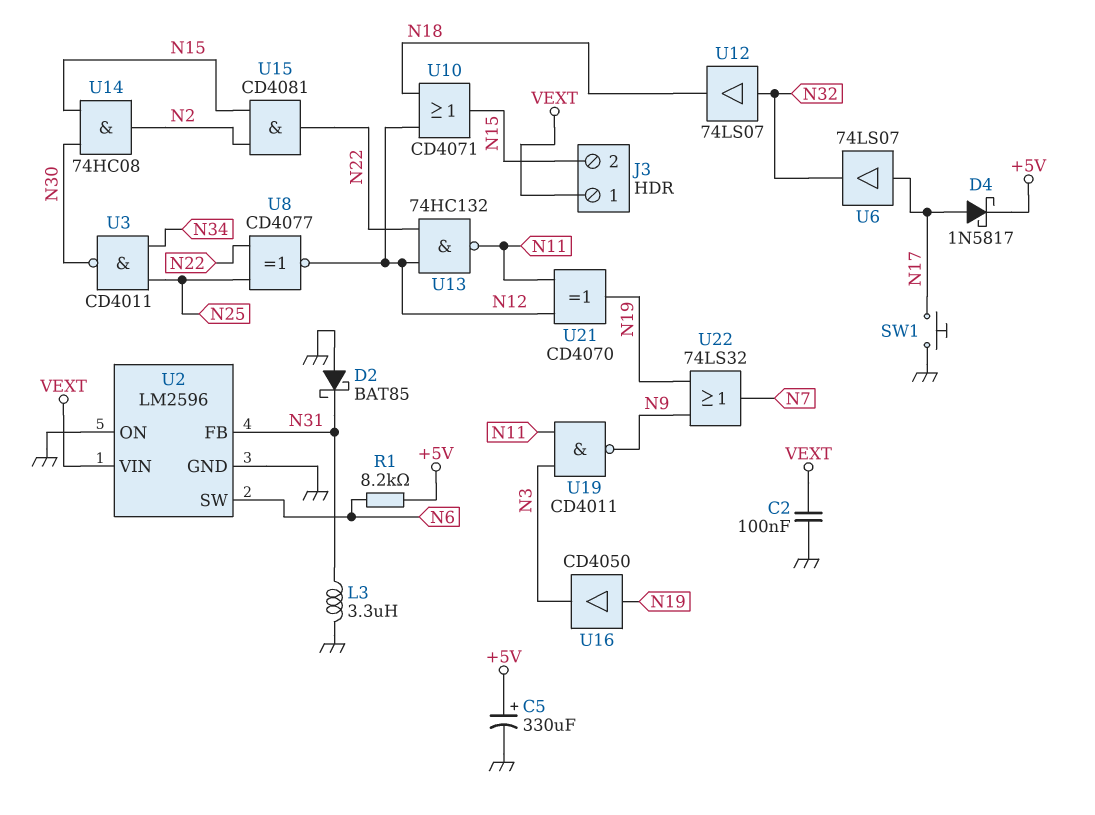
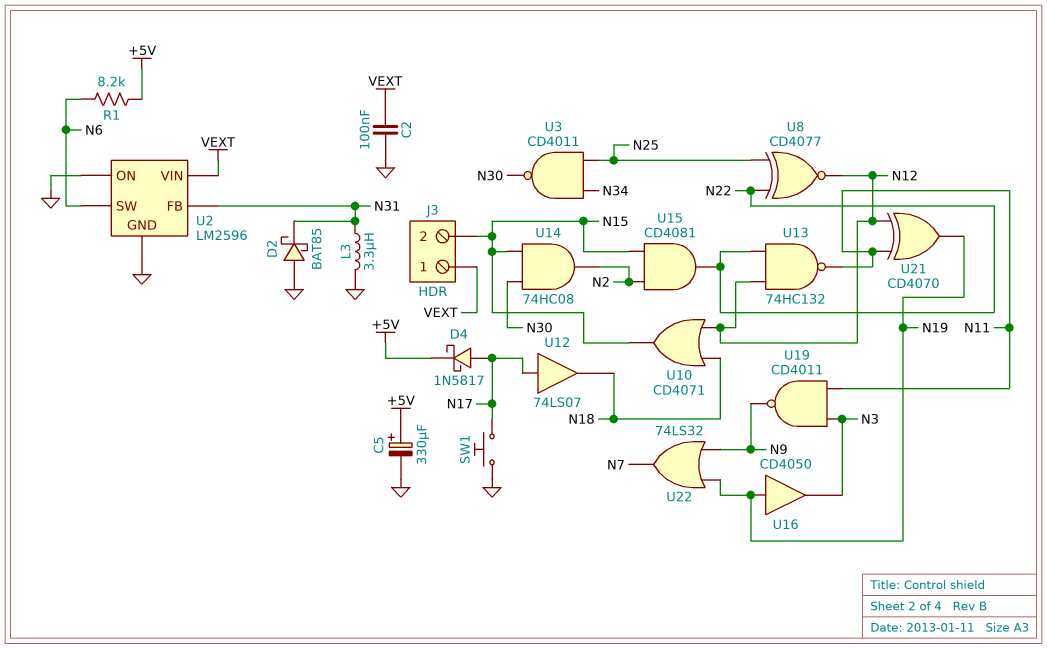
U6: buffer 74LS07 (in N17, out N32) -> none
U12: buffer 74LS07 (in N32, out N18) -> buffer 74LS07 (in N17, out N18)

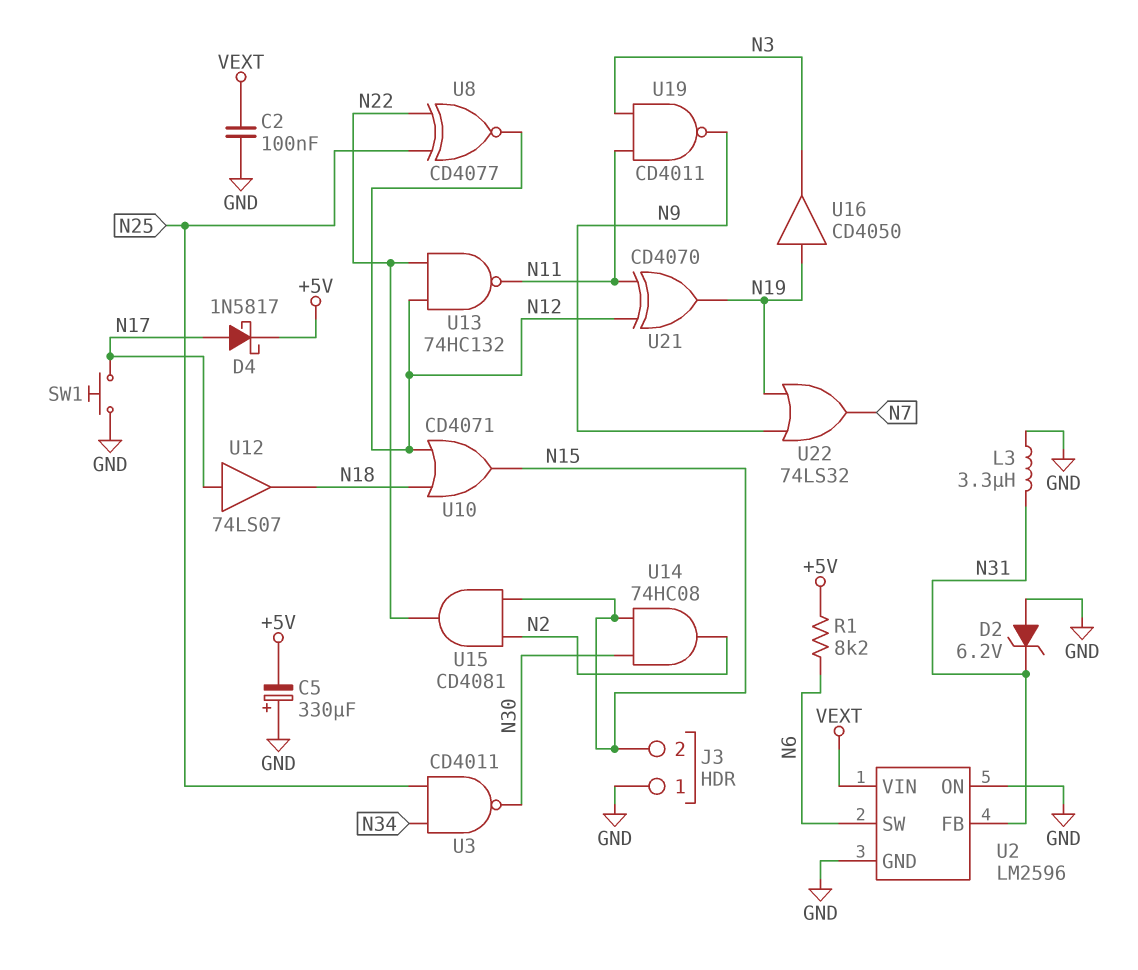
C5: 330uF (plus +5V, minus GND) -> 330uF (plus GND, minus +5V)
D2: schottky BAT85 (A GND, K N31) -> zener 6.2V (A GND, K N31)
J3 pin 1: VEXT -> GND

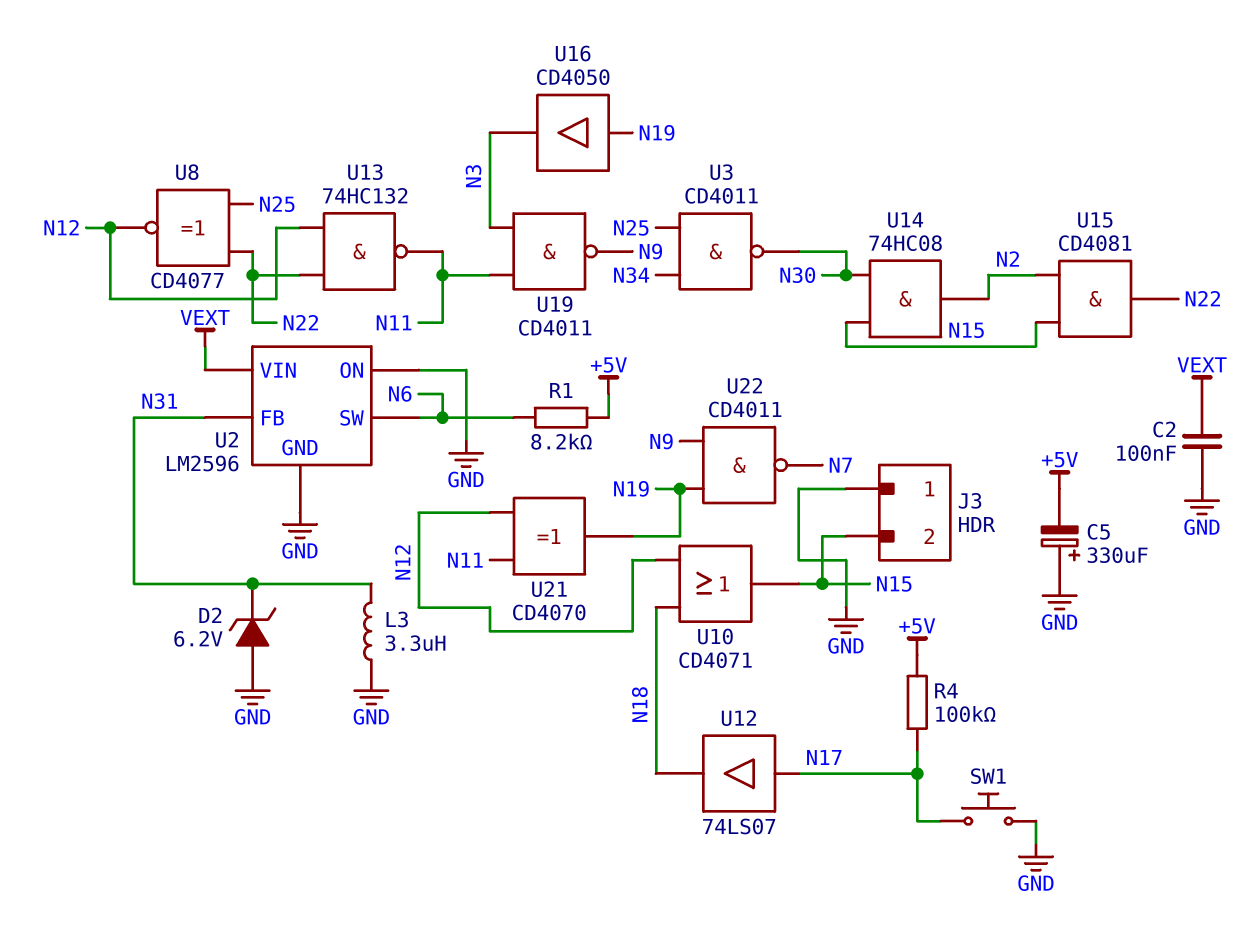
D4: schottky 1N5817 (A N17, K +5V) -> none
R4: none -> 100k (+5V, N17)
U22: OR 74LS32 (in N9, in N19, out N7) -> NAND CD4011 (in N9, in N19, out N7)

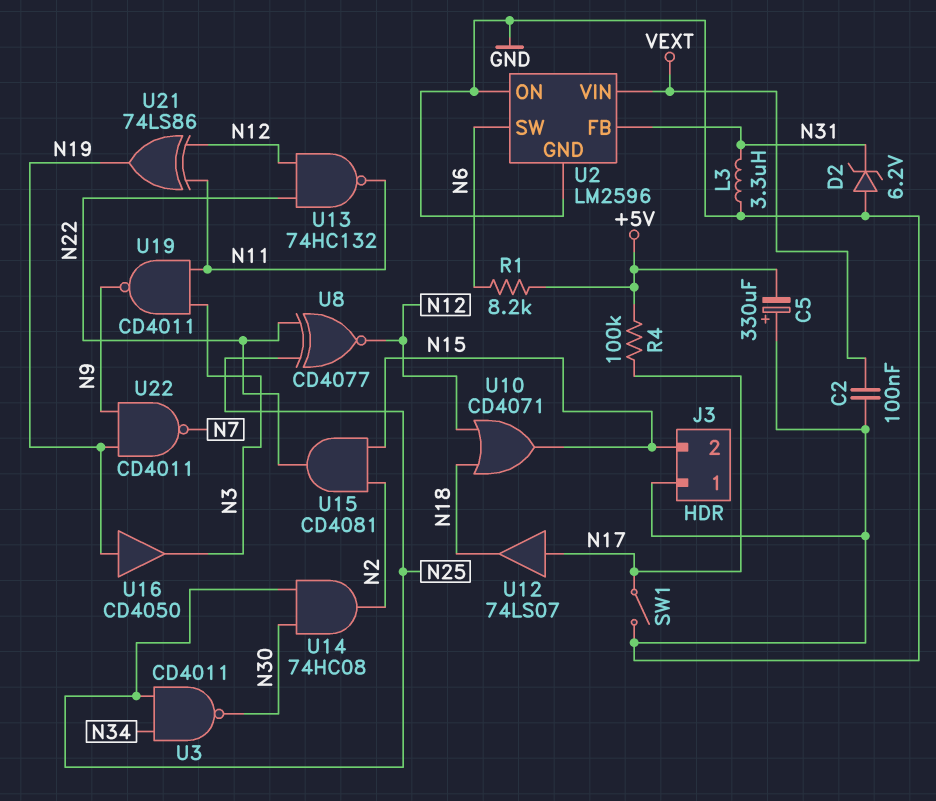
SW1: button (GND, N17) -> switch (GND, N17)
U14: AND 74HC08 (in N15, in N30, out N2) -> AND 74HC08 (in N25, in N30, out N2)
U21: XOR CD4070 (in N11, in N12, out N19) -> XOR 74LS86 (in N11, in N12, out N19)

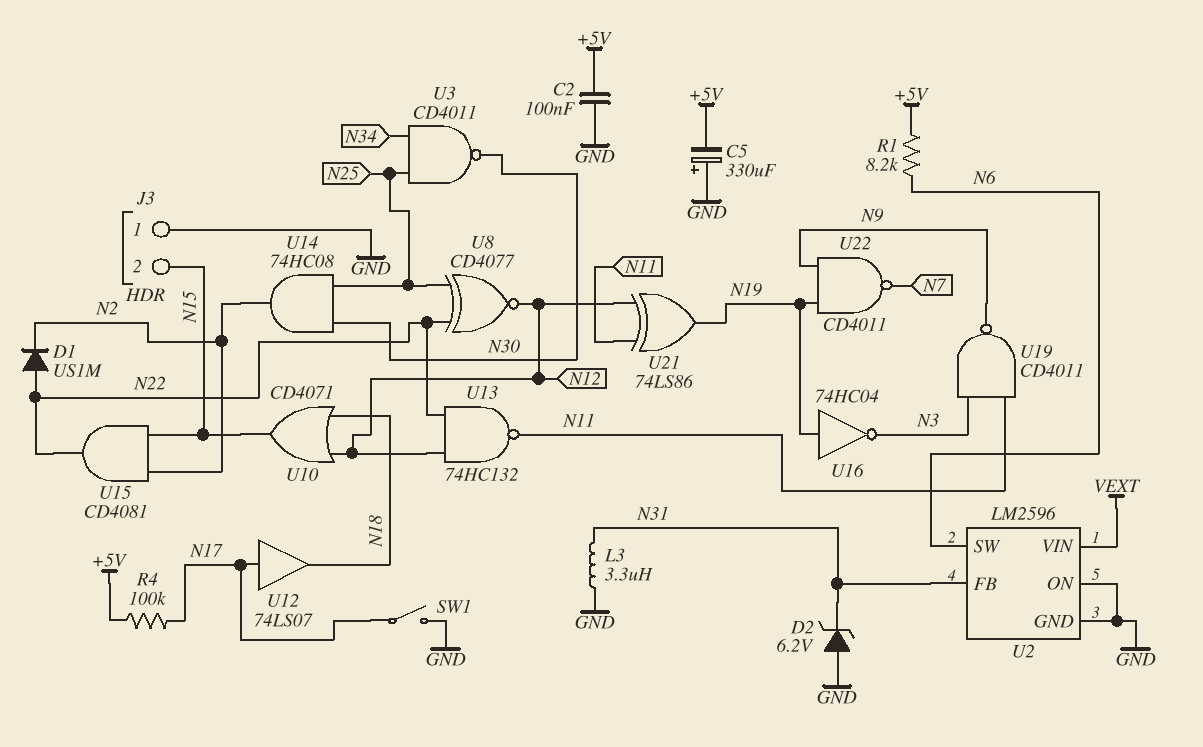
C2: 100nF (GND, VEXT) -> 100nF (+5V, GND)
D1: none -> diode US1M (A N22, K N2)
U16: buffer CD4050 (in N19, out N3) -> NOT 74HC04 (in N19, out N3)

